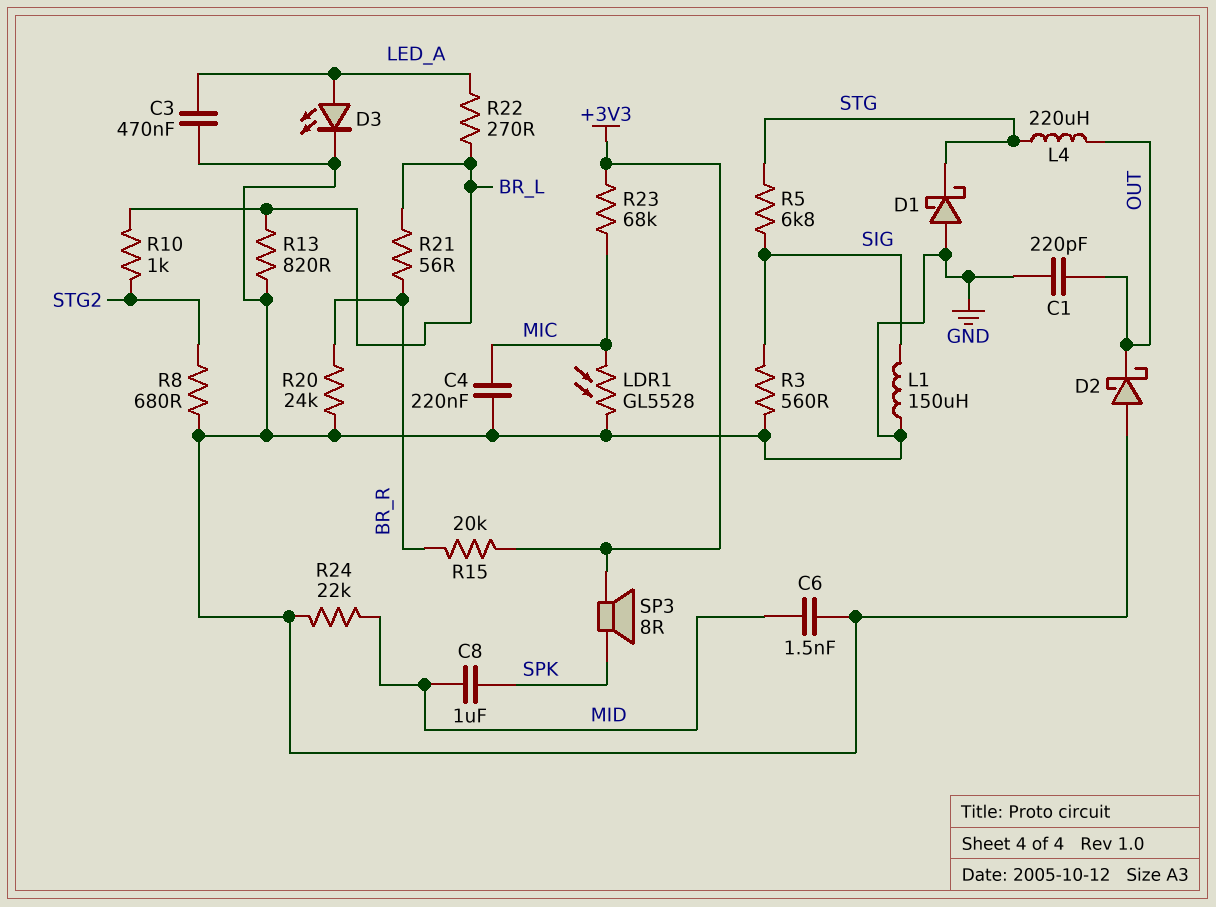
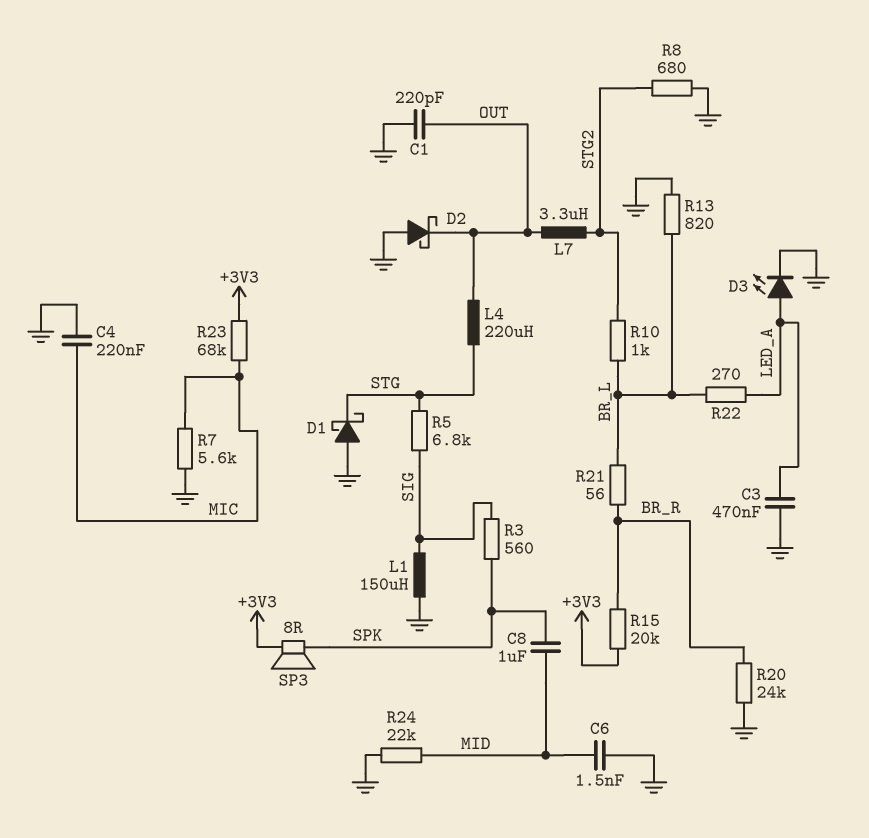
L7: none -> 3.3uH (OUT, STG2)
LDR1: GL5528 (GND, MIC) -> none
R3: 560 (GND, SIG) -> 560 (SIG, SPK)
R7: none -> 5.6k (GND, MIC)

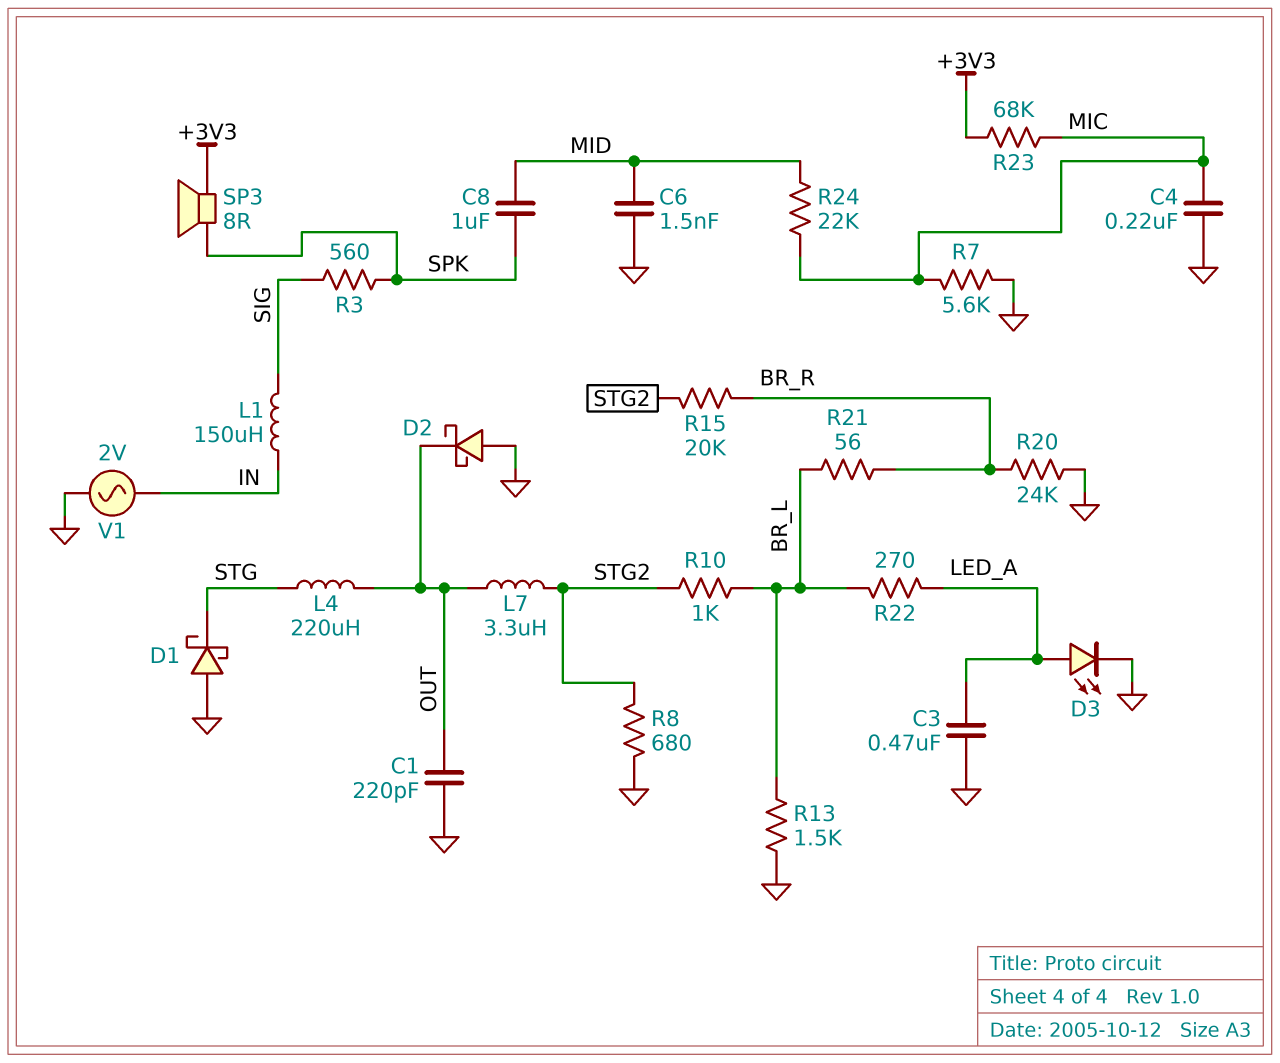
L1: 150uH (GND, SIG) -> 150uH (IN, SIG)
R5: 6.8k (SIG, STG) -> none
R13: 820 (BR_L, GND) -> 1.5k (BR_L, GND)
R15: 20k (+3V3, BR_R) -> 20k (BR_R, STG2)
R24: 22k (GND, MID) -> 22k (MIC, MID)
V1: none -> AC 2V (GND, IN)

